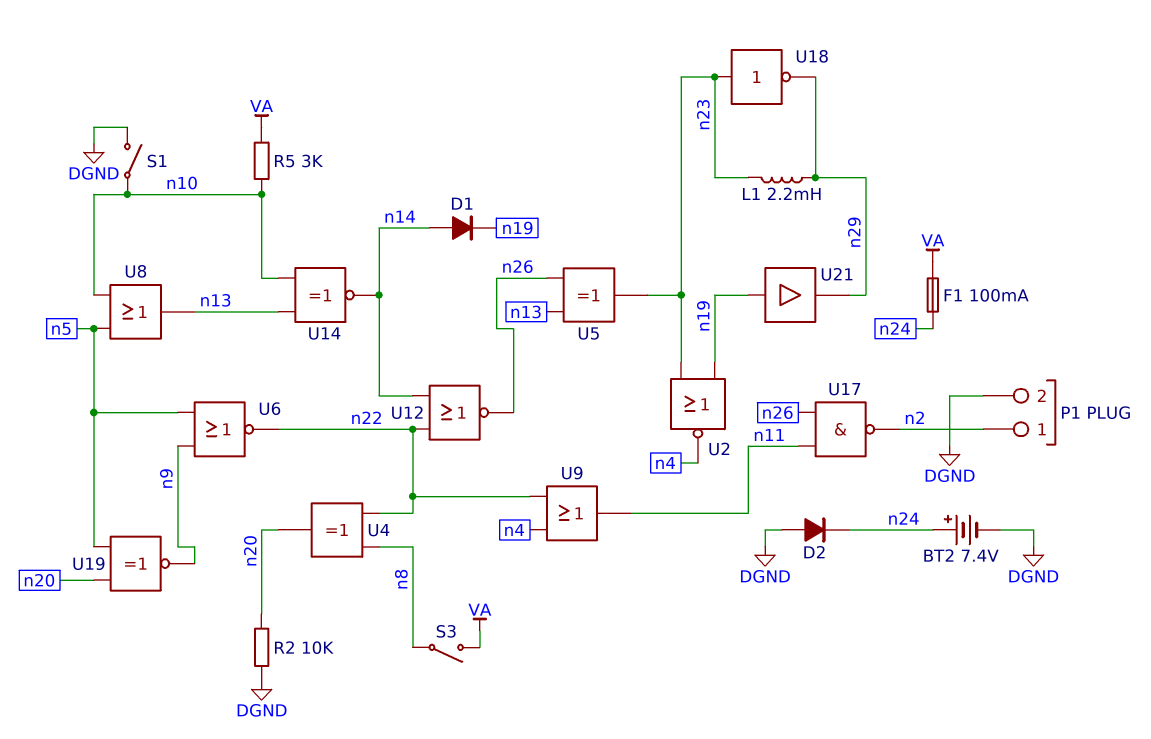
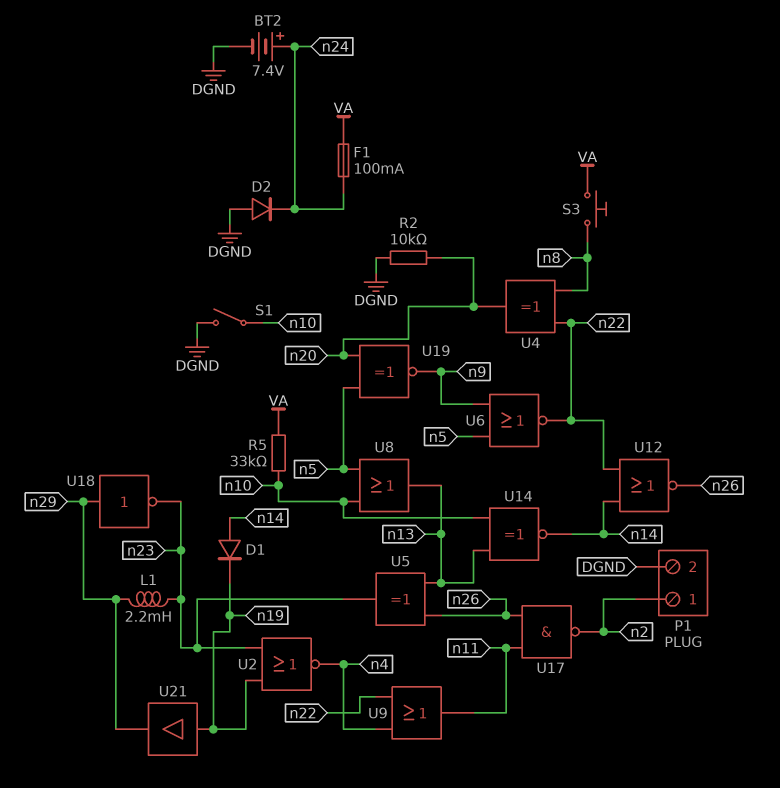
R5: 3k (VA, n10) -> 33k (VA, n10)
S3: switch (VA, n8) -> button (VA, n8)
U18: NOT (in n23, out n29) -> NOT (in n29, out n23)

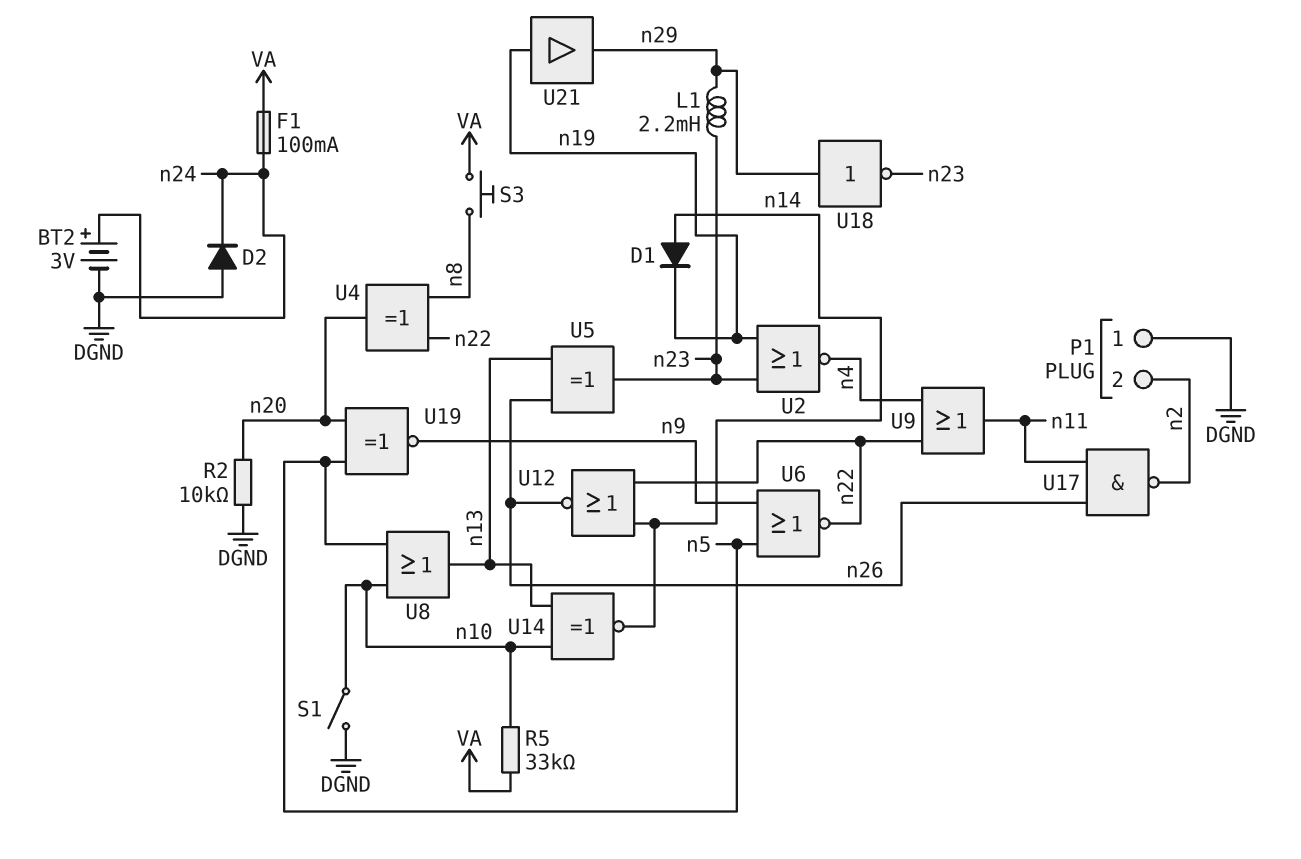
BT2: 7.4V (plus n24, minus DGND) -> 3V (plus n24, minus DGND)
P1 pin 1: n2 -> DGND
P1 pin 2: DGND -> n2

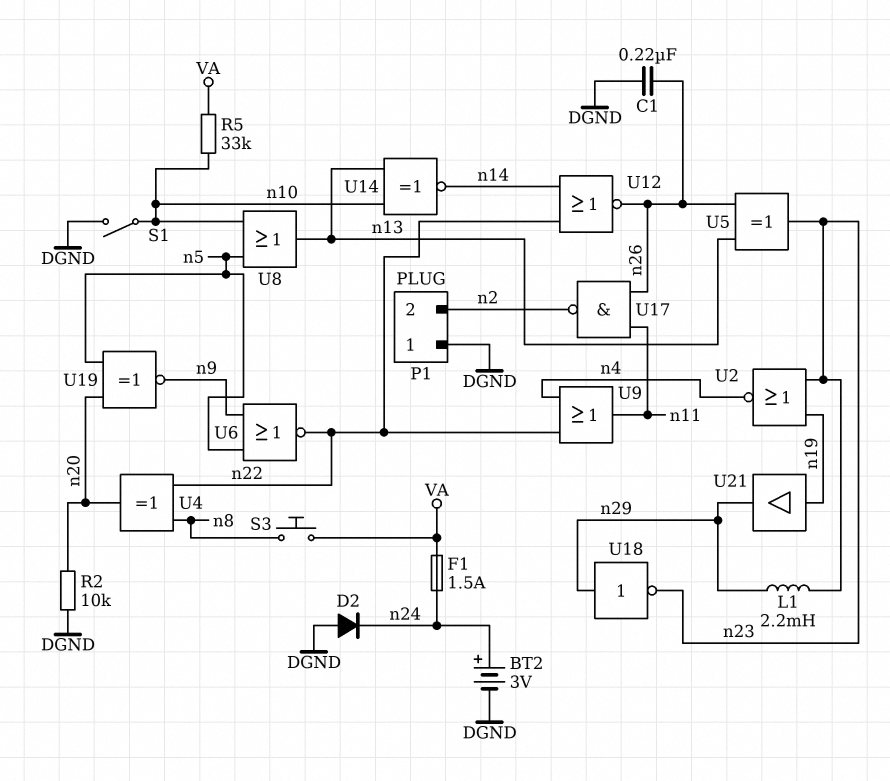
C1: none -> 220nF (DGND, n26)
D1: diode (A n14, K n19) -> none
F1: 100mA (VA, n24) -> 1.5A (VA, n24)

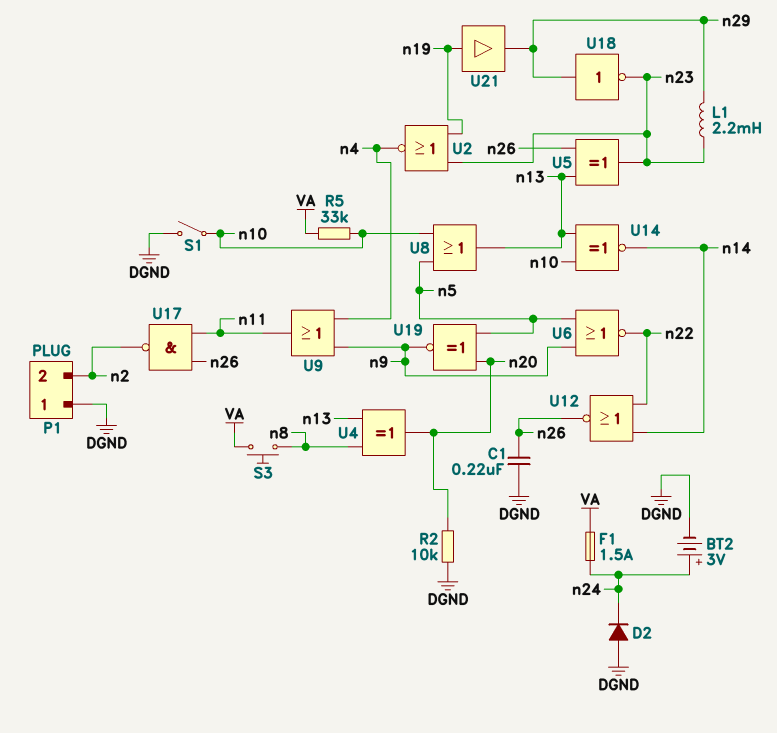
U4: XOR (in n8, in n22, out n20) -> XOR (in n8, in n13, out n20)
U9: OR (in n4, in n22, out n11) -> OR (in n4, in n9, out n11)

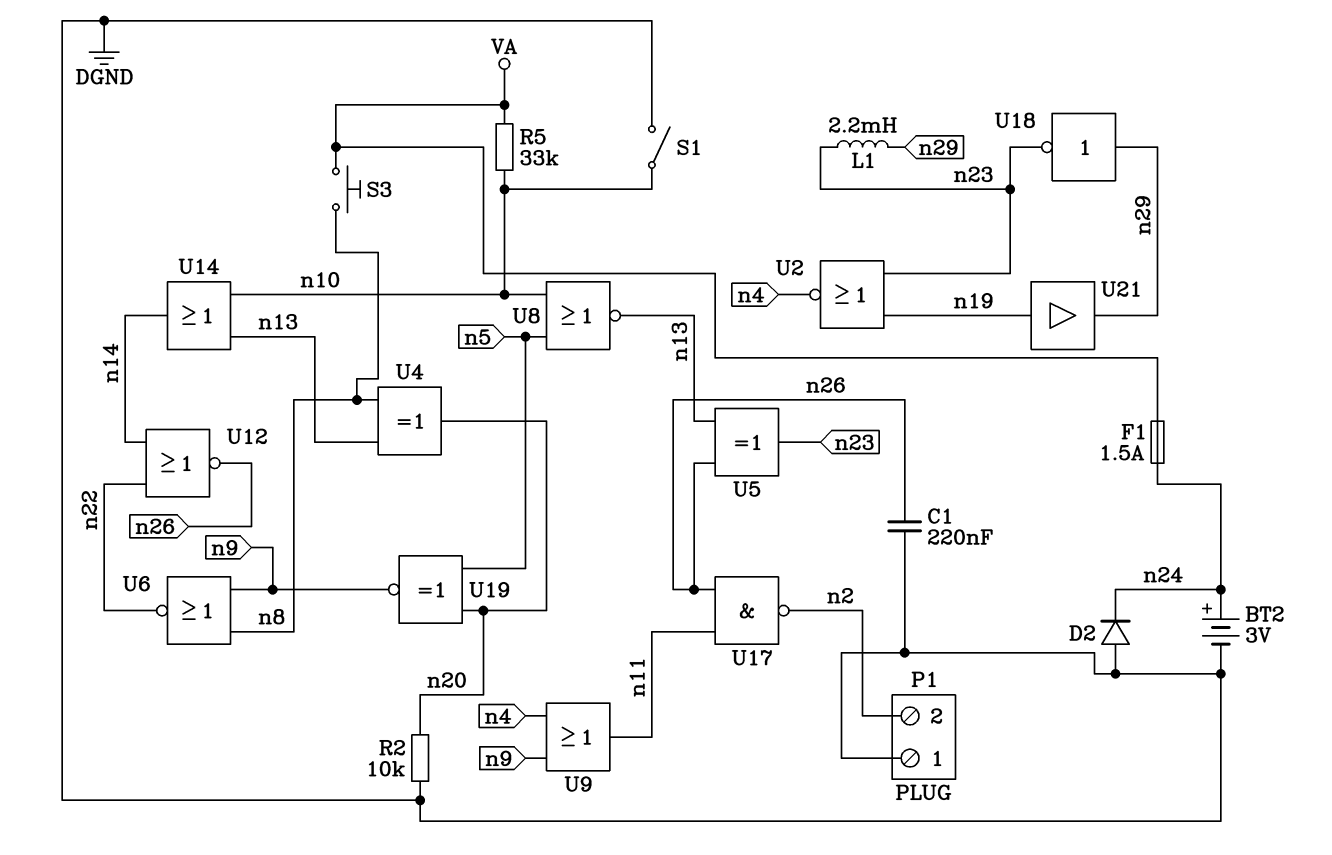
U6: NOR (in n5, in n9, out n22) -> NOR (in n8, in n9, out n22)
U8: OR (in n5, in n10, out n13) -> NOR (in n5, in n10, out n13)
U14: XNOR (in n10, in n13, out n14) -> OR (in n10, in n13, out n14)

